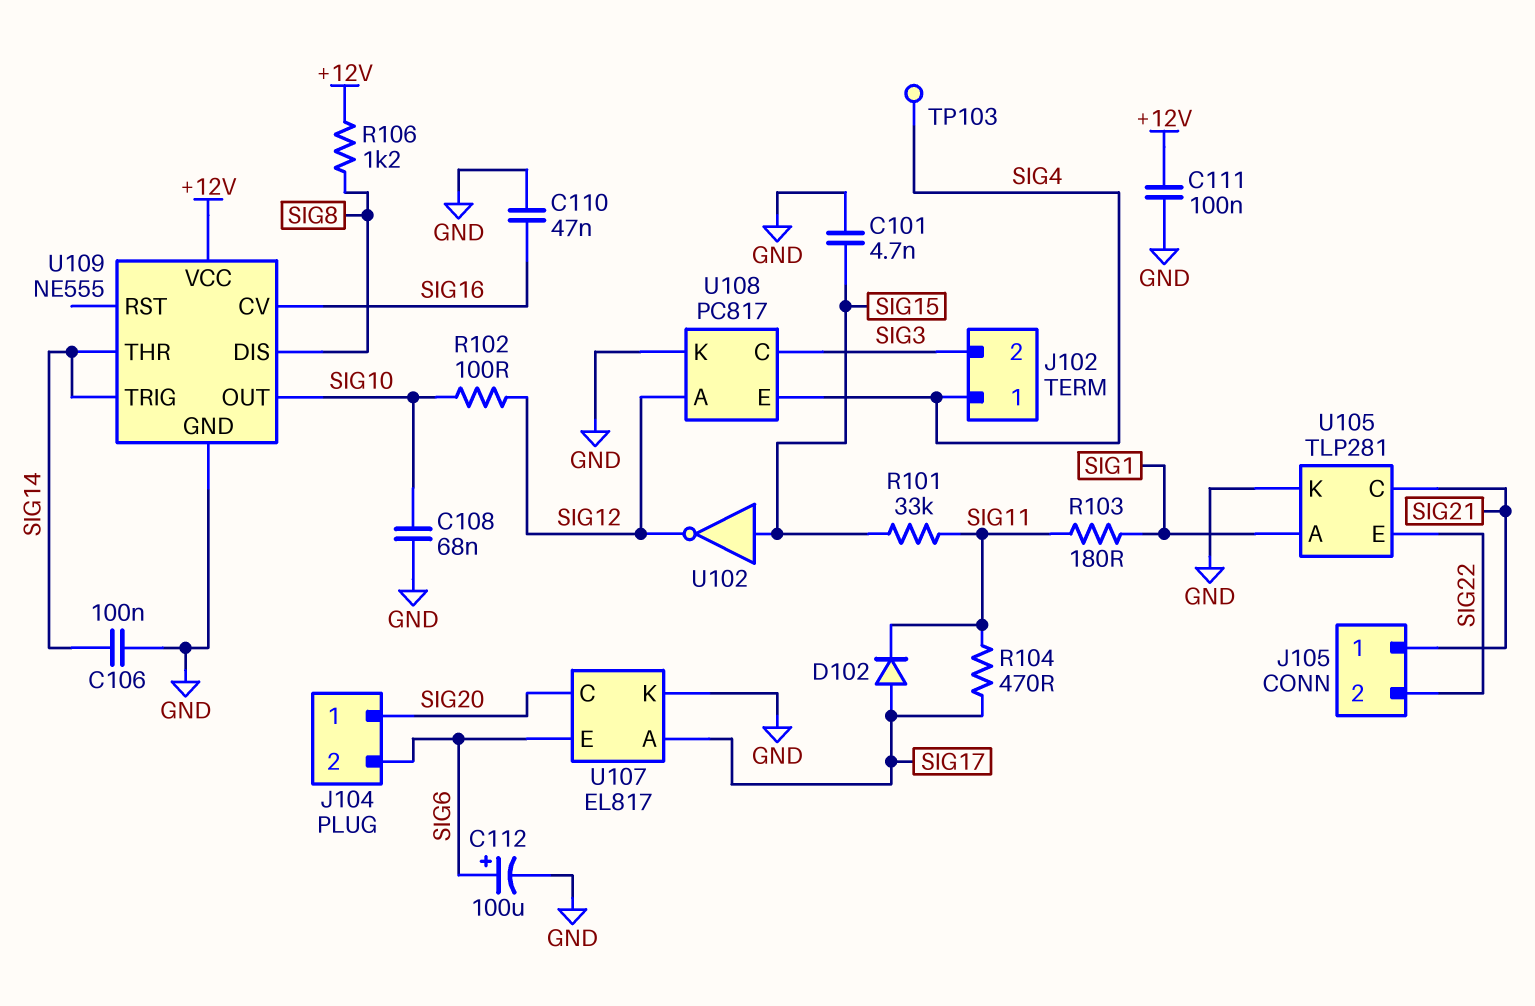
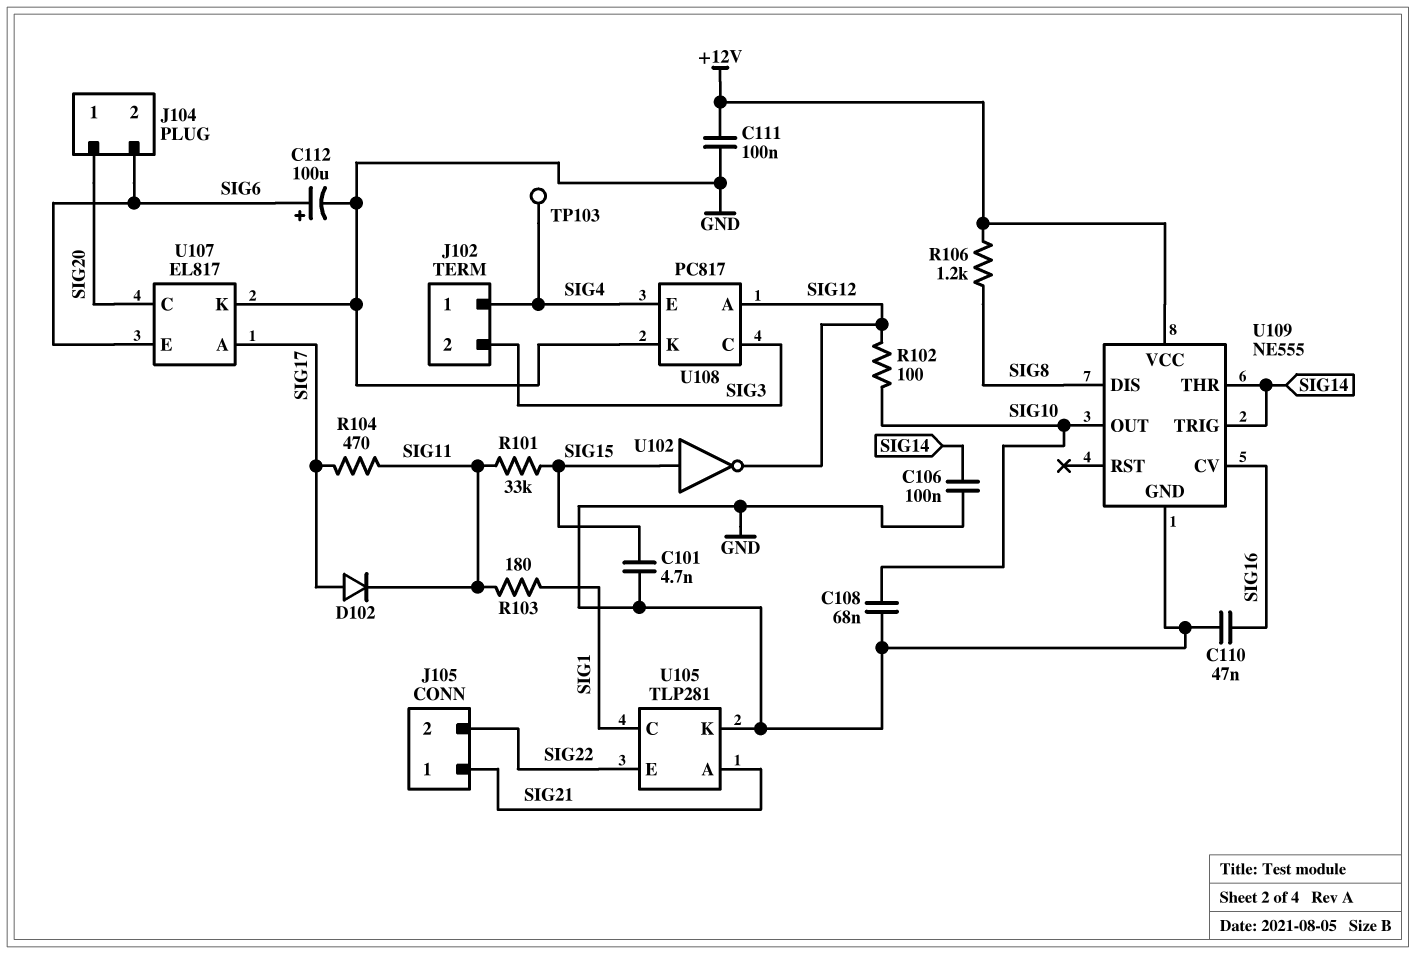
U105 pin A: SIG1 -> SIG21
U105 pin C: SIG21 -> SIG1

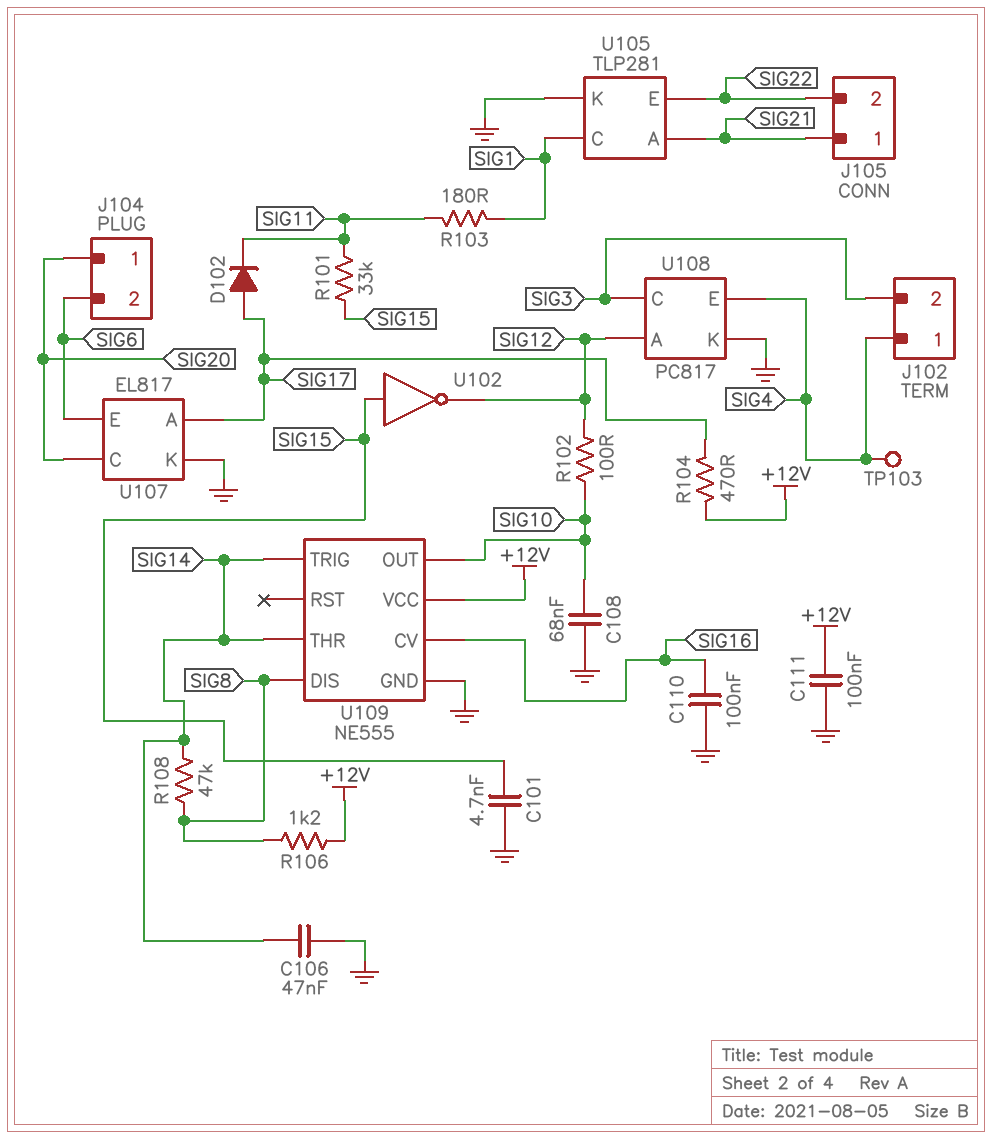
C106: 100nF (GND, SIG14) -> 47nF (GND, SIG14)
C110: 47nF (GND, SIG16) -> 100nF (GND, SIG16)
C112: 100uF (plus SIG6, minus GND) -> none
R104: 470 (SIG11, SIG17) -> 470 (+12V, SIG17)
R108: none -> 47k (SIG8, SIG14)

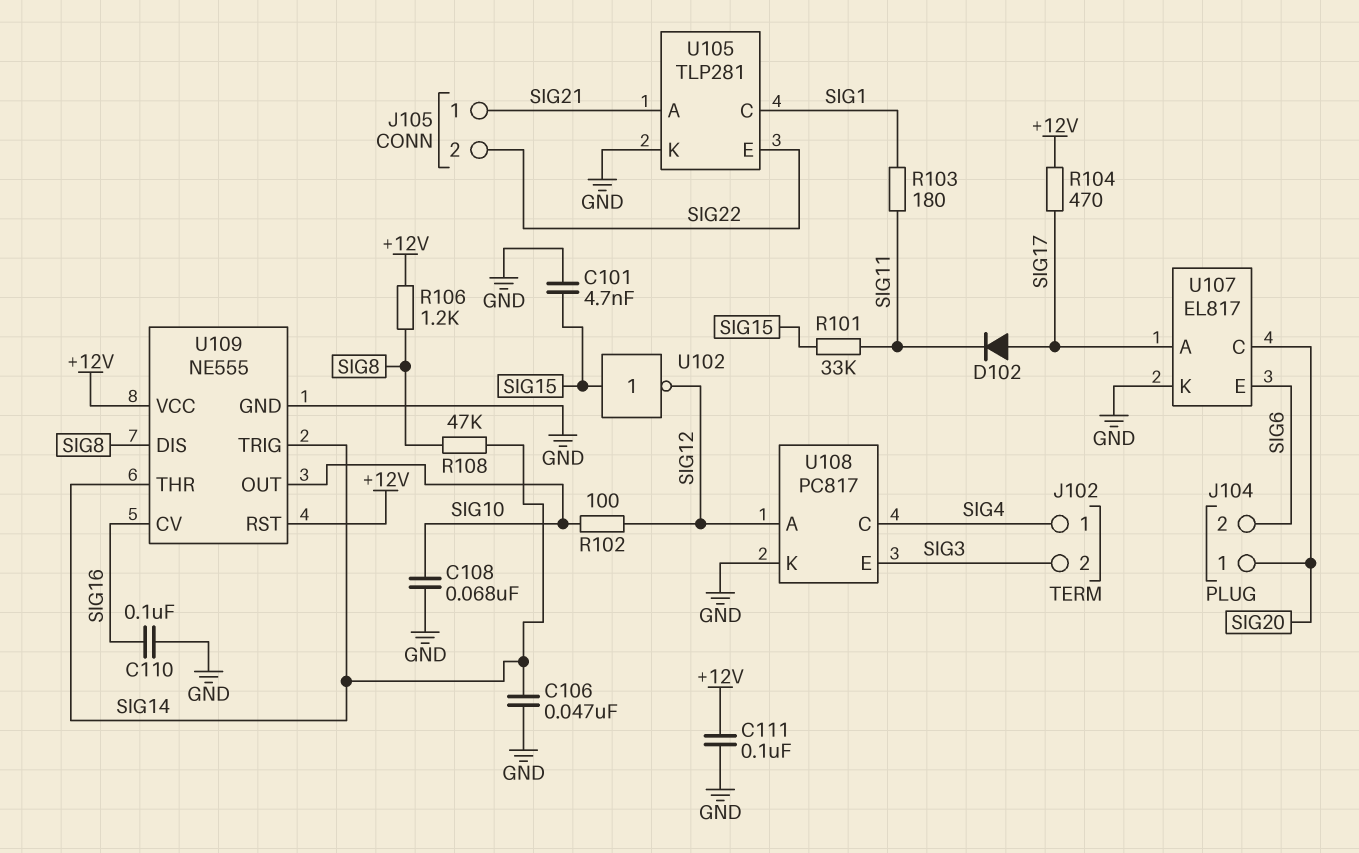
TP103: test point (SIG4) -> none
U108 pin C: SIG3 -> SIG4
U108 pin E: SIG4 -> SIG3
U109 pin RST: none -> +12V

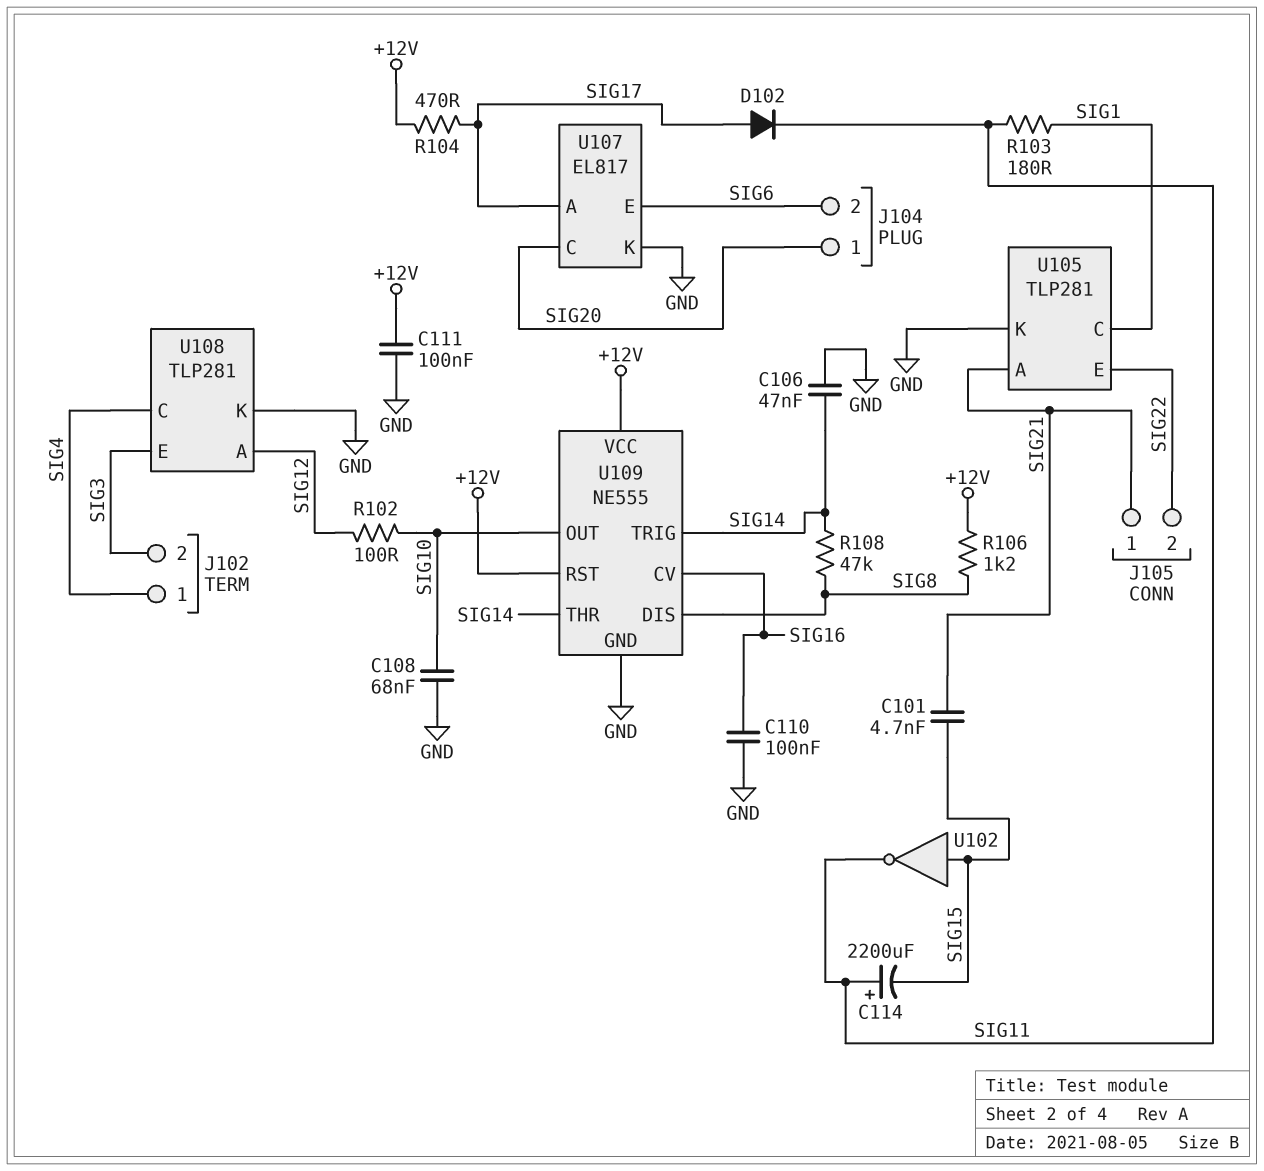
C101: 4.7nF (GND, SIG15) -> 4.7nF (SIG15, SIG21)
C114: none -> 2200uF (plus SIG11, minus SIG15)
R101: 33k (SIG11, SIG15) -> none
U102: NOT (in SIG15, out SIG12) -> NOT (in SIG15, out SIG11)
U108: PC817 -> TLP281

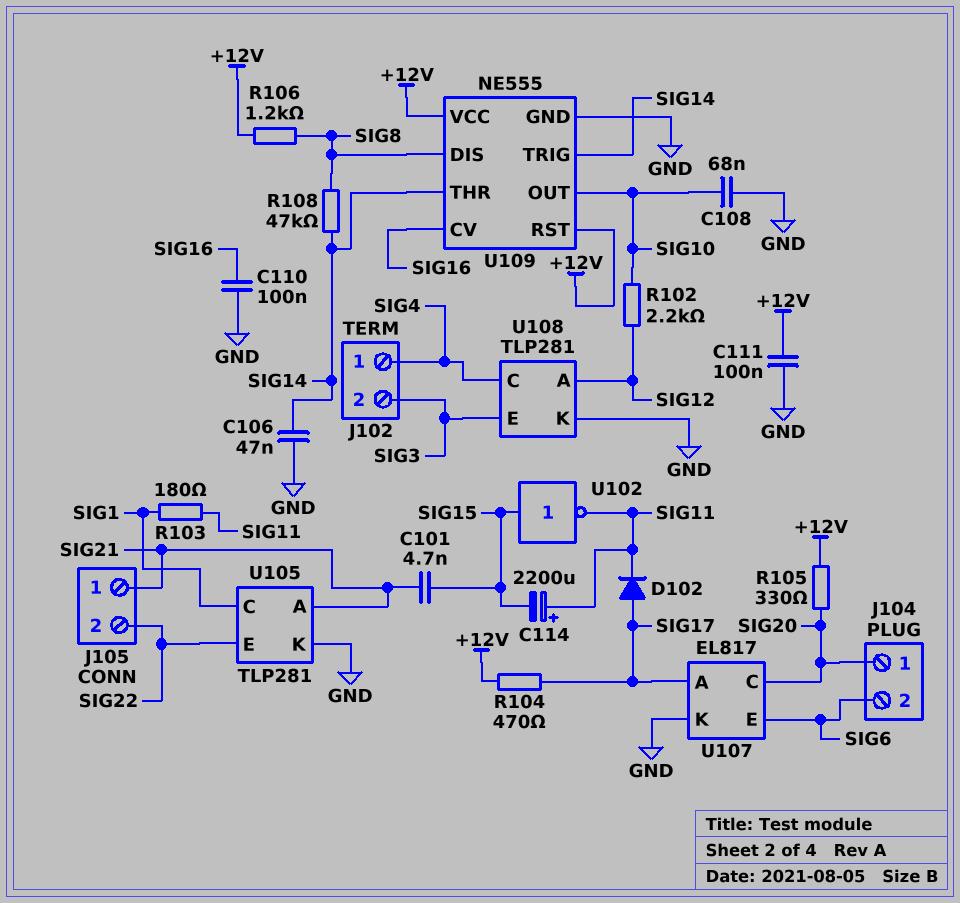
R102: 100 (SIG10, SIG12) -> 2.2k (SIG10, SIG12)
R105: none -> 330 (+12V, SIG20)

